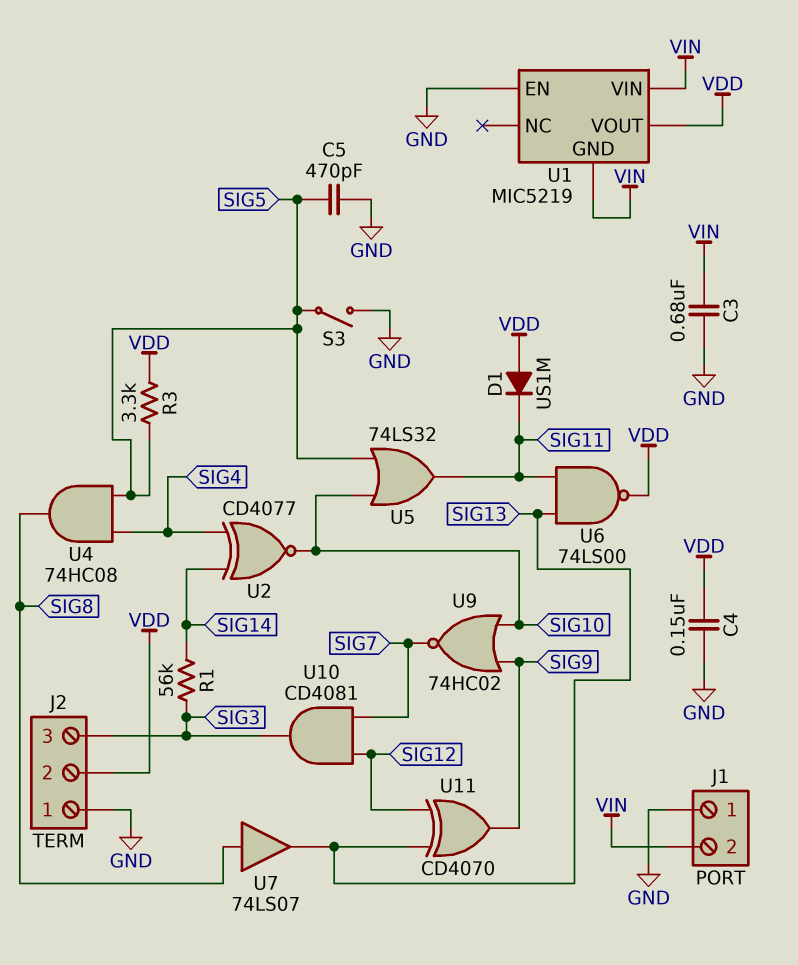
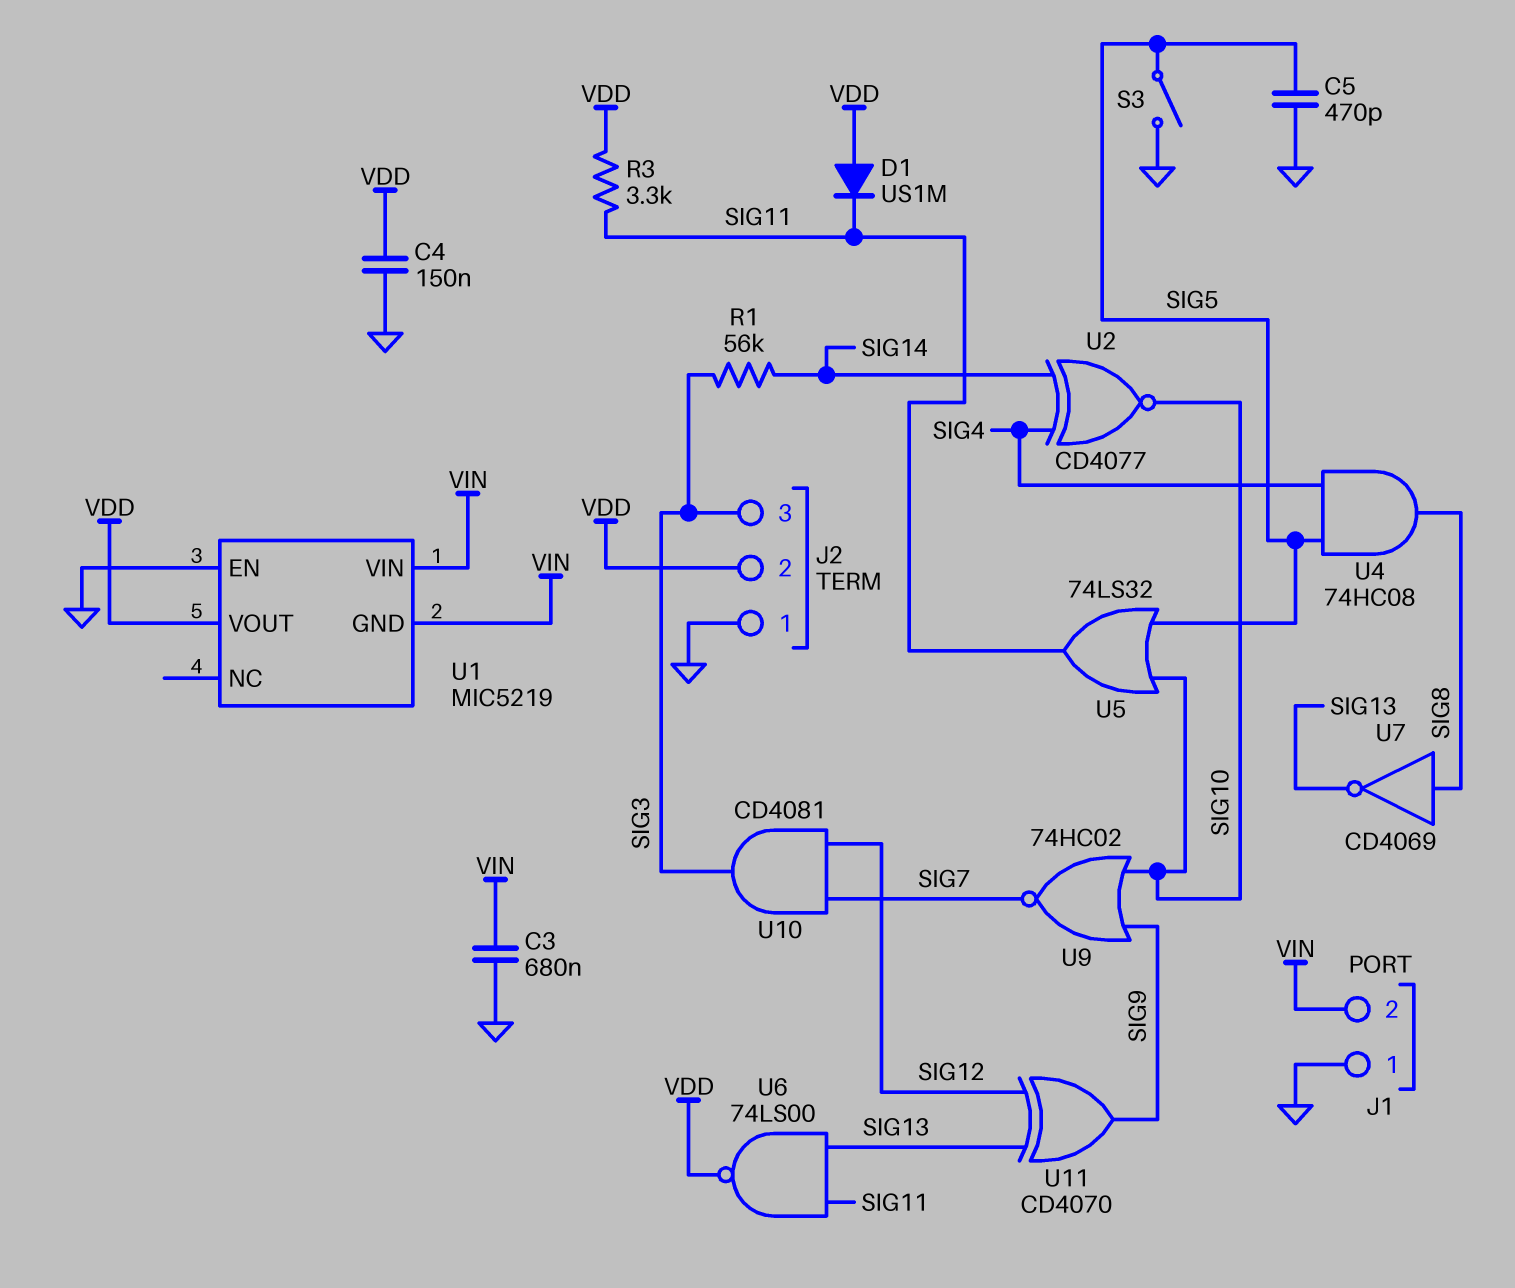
R3: 3.3k (SIG5, VDD) -> 3.3k (SIG11, VDD)
U7: buffer 74LS07 (in SIG8, out SIG13) -> NOT CD4069 (in SIG8, out SIG13)

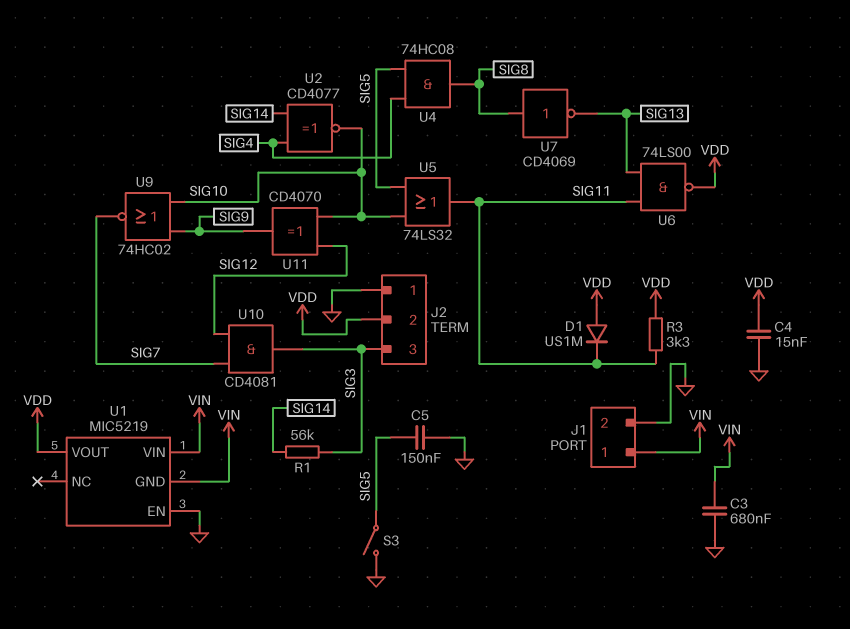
C4: 150nF (GND, VDD) -> 15nF (GND, VDD)
C5: 470pF (GND, SIG5) -> 150nF (GND, SIG5)
J1 pin 1: GND -> VIN
J1 pin 2: VIN -> GND
U11: XOR CD4070 (in SIG12, in SIG13, out SIG9) -> XOR CD4070 (in SIG10, in SIG12, out SIG9)

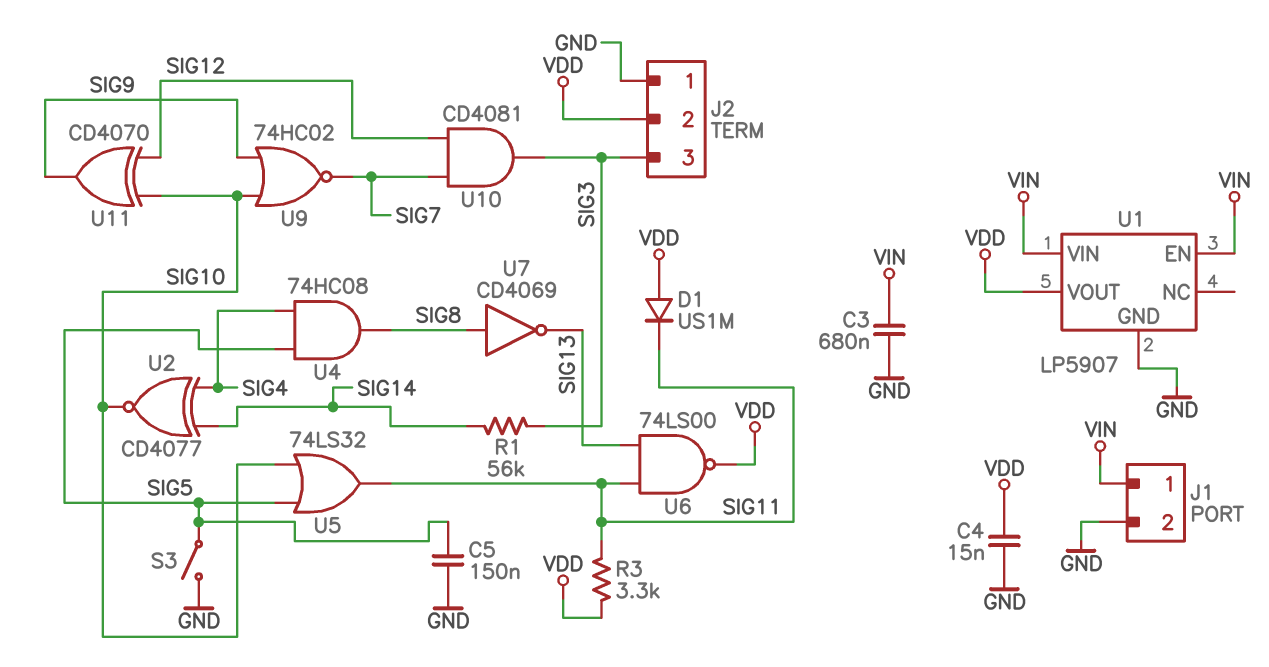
U1: MIC5219 -> LP5907
U1 pin EN: GND -> VIN
U1 pin GND: VIN -> GND

